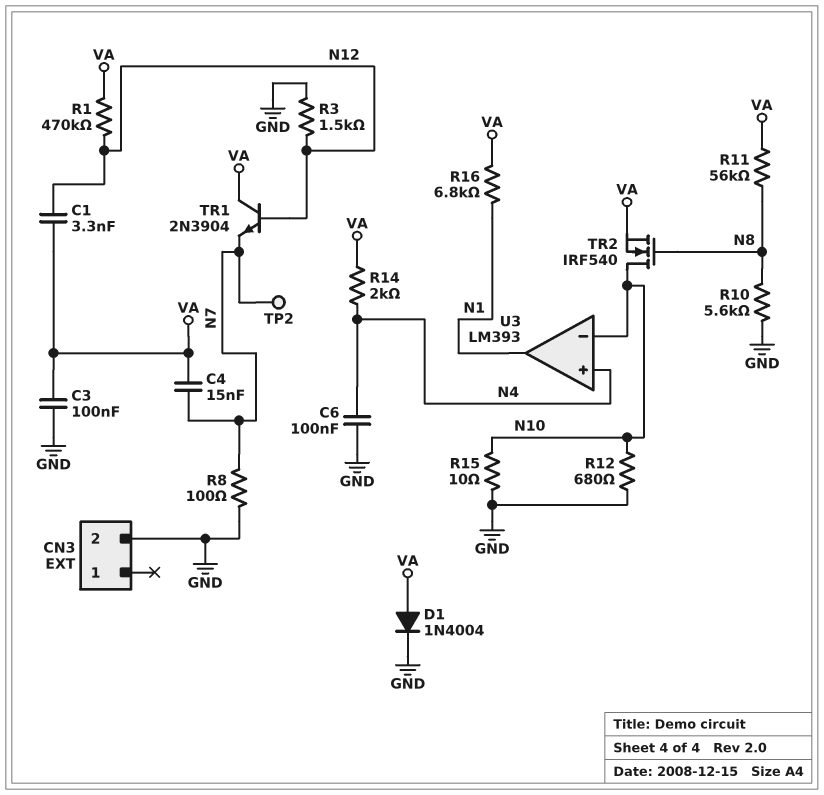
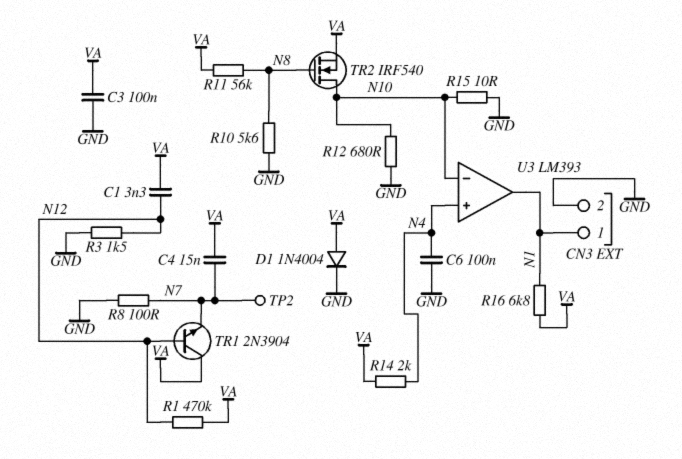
CN3 pin 1: none -> N1

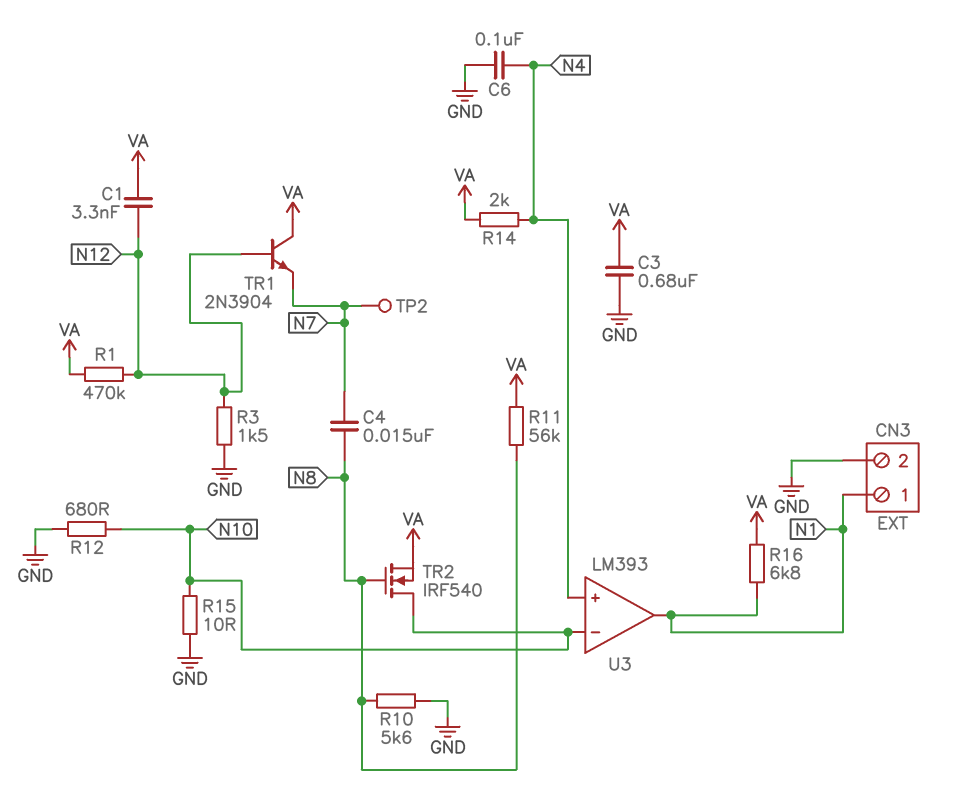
C3: 100nF (GND, VA) -> 680nF (GND, VA)
C4: 15nF (N7, VA) -> 15nF (N7, N8)
D1: diode 1N4004 (A VA, K GND) -> none
R8: 100 (GND, N7) -> none

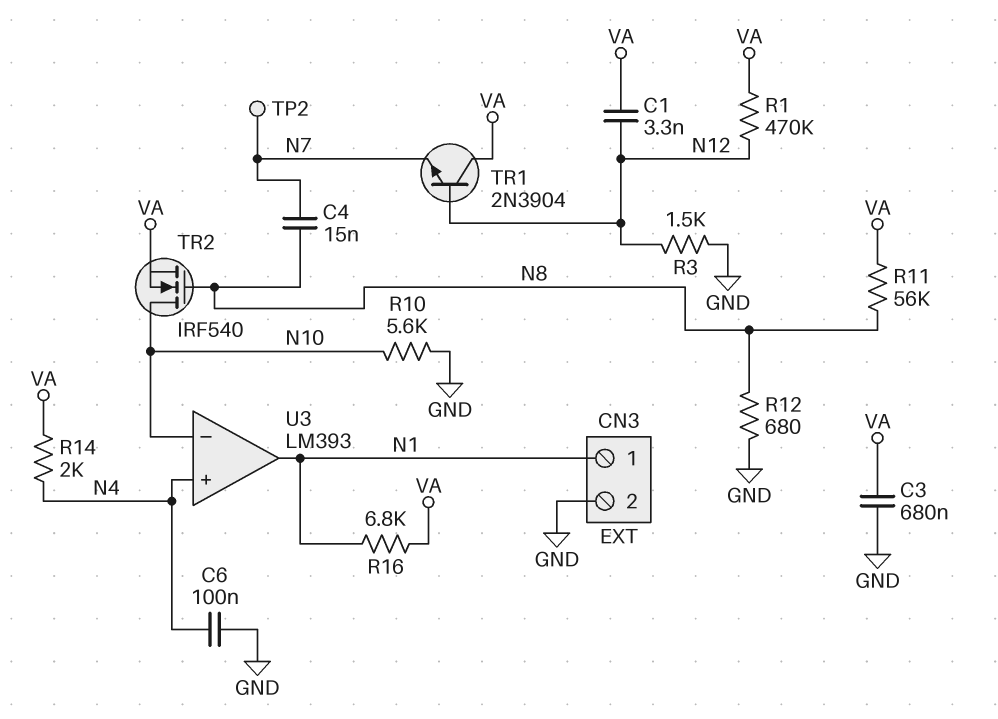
R10: 5.6k (GND, N8) -> 5.6k (GND, N10)
R12: 680 (GND, N10) -> 680 (GND, N8)
R15: 10 (GND, N10) -> none

